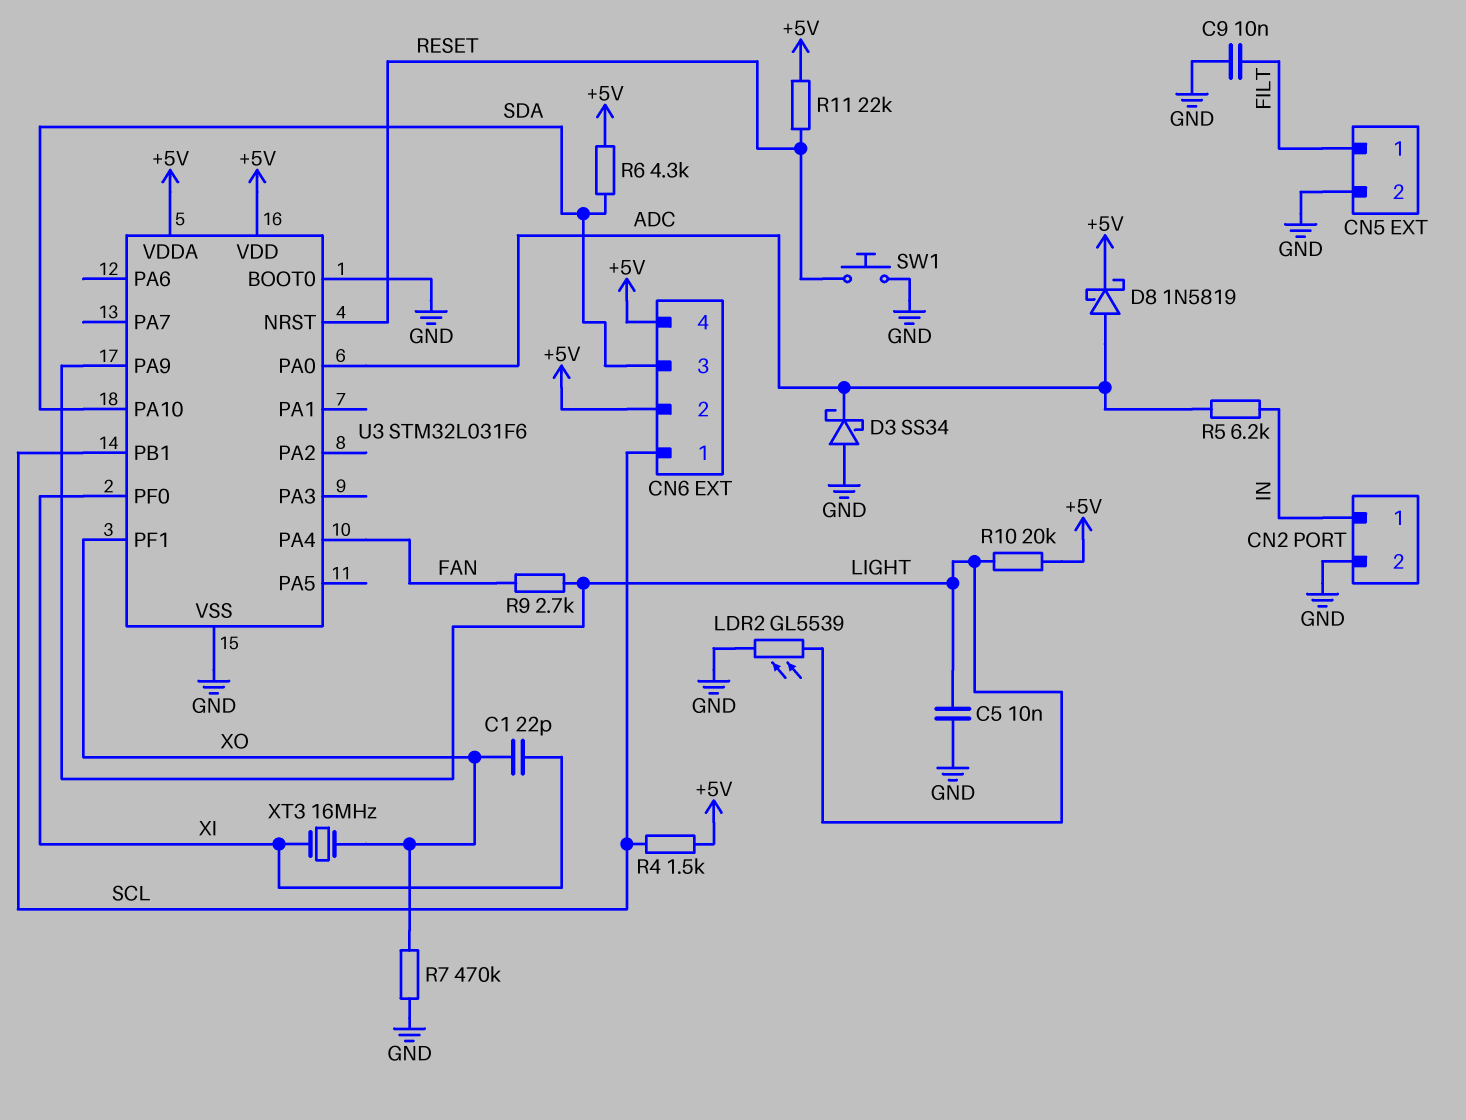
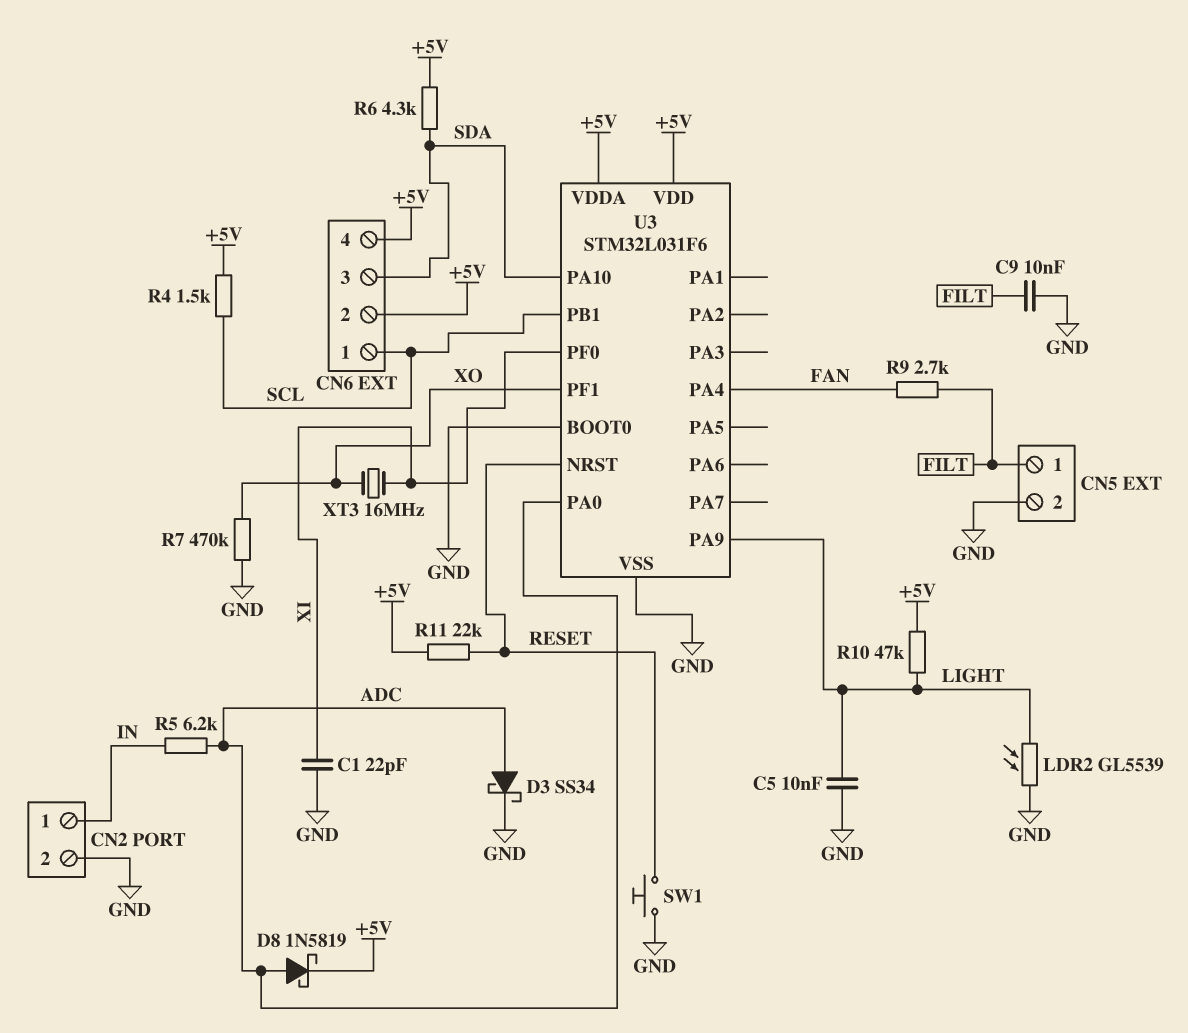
C1: 22pF (XI, XO) -> 22pF (GND, XI)
D3: schottky SS34 (A GND, K ADC) -> schottky SS34 (A ADC, K GND)
R9: 2.7k (FAN, LIGHT) -> 2.7k (FAN, FILT)
R10: 20k (+5V, LIGHT) -> 47k (+5V, LIGHT)

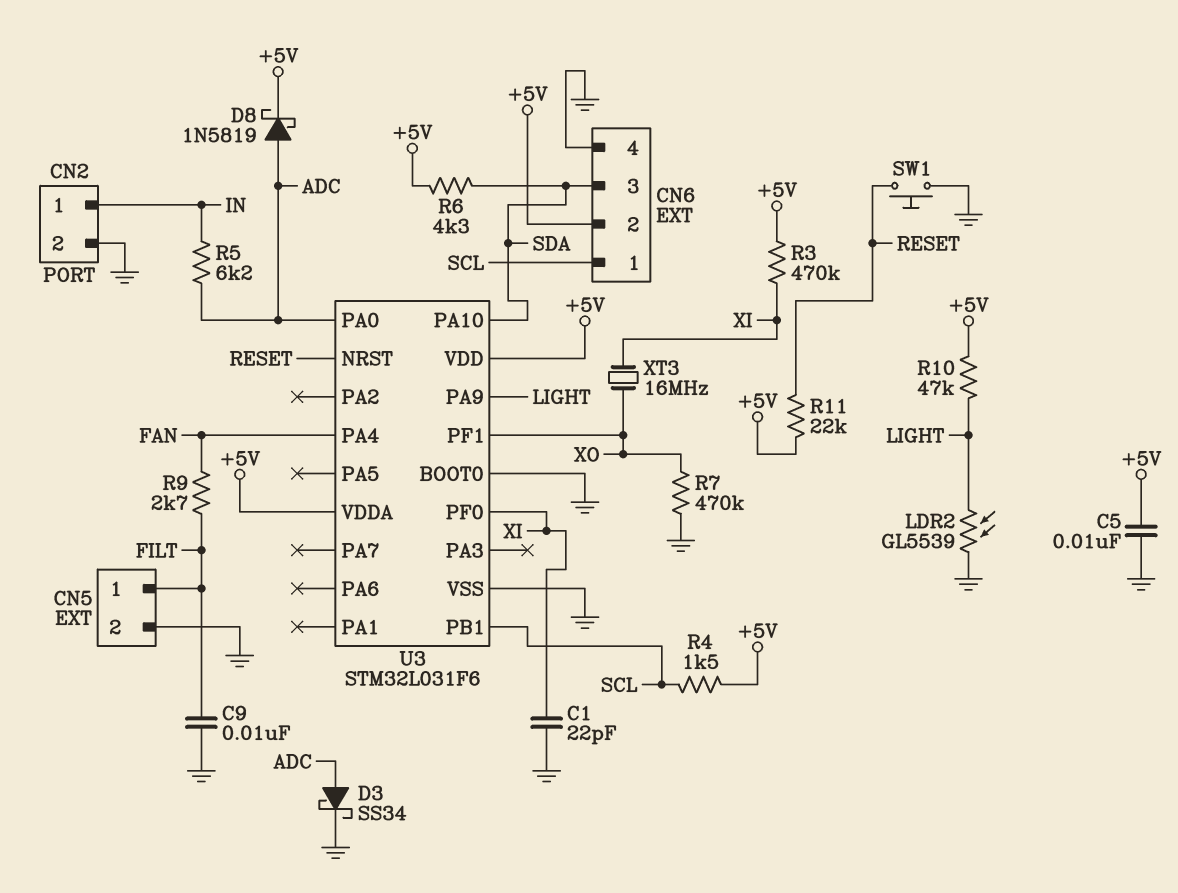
C5: 10nF (GND, LIGHT) -> 10nF (+5V, GND)
CN6 pin 4: +5V -> GND
R3: none -> 470k (+5V, XI)

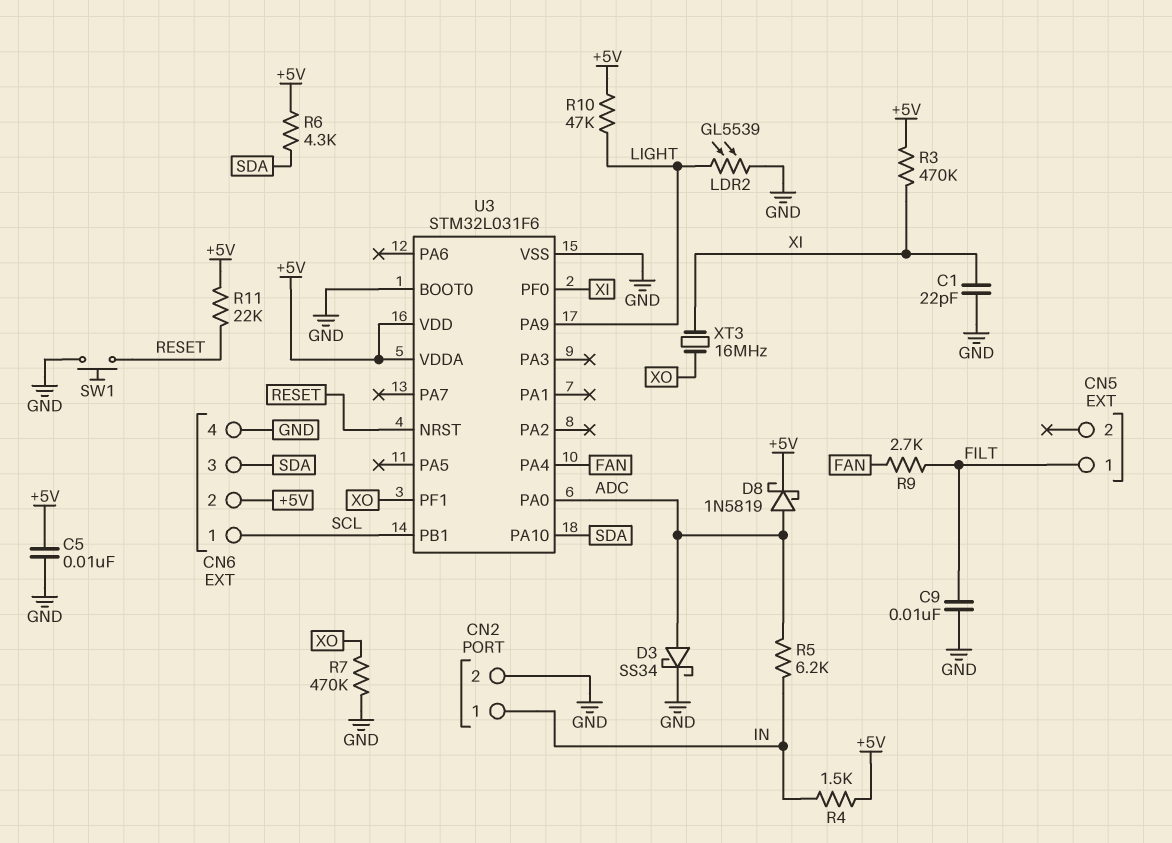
CN5 pin 2: GND -> none
R4: 1.5k (+5V, SCL) -> 1.5k (+5V, IN)

